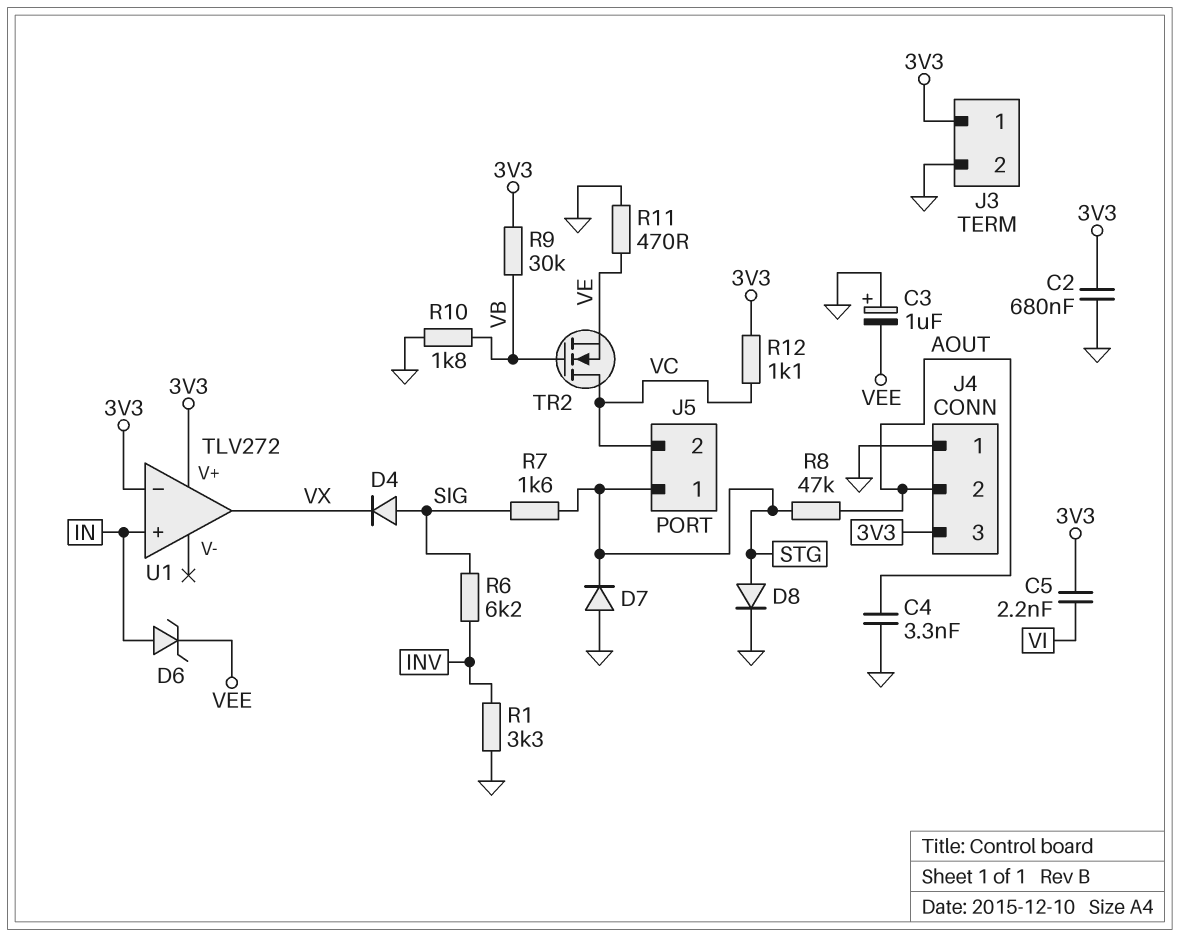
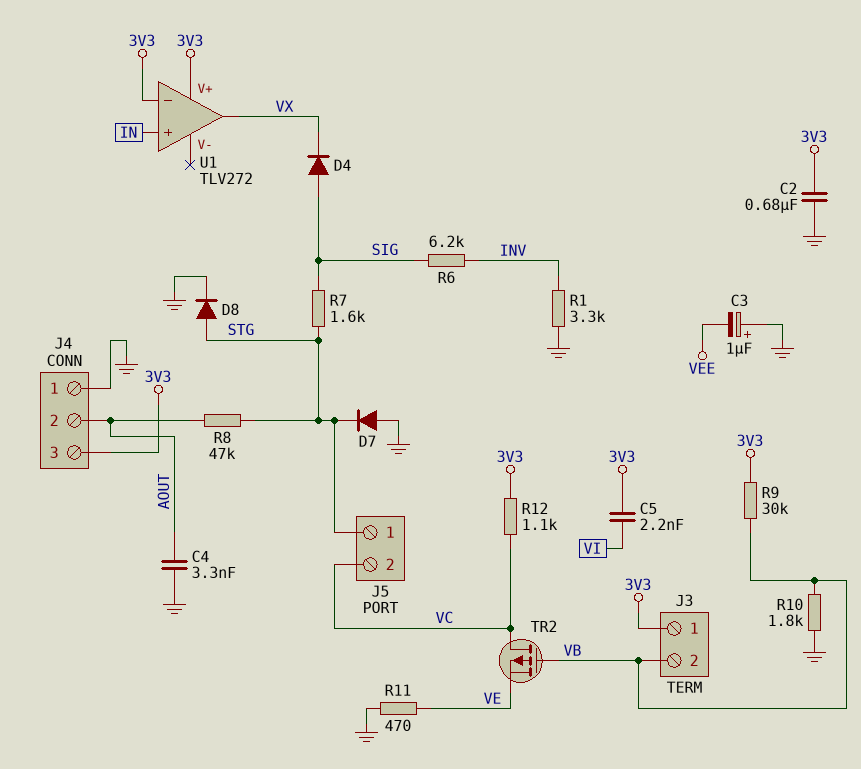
D6: zener (A IN, K VEE) -> none
J3 pin 2: GND -> VB
TR2: NMOS (G VB, D VC, S VE) -> PMOS (G VB, D VC, S VE)

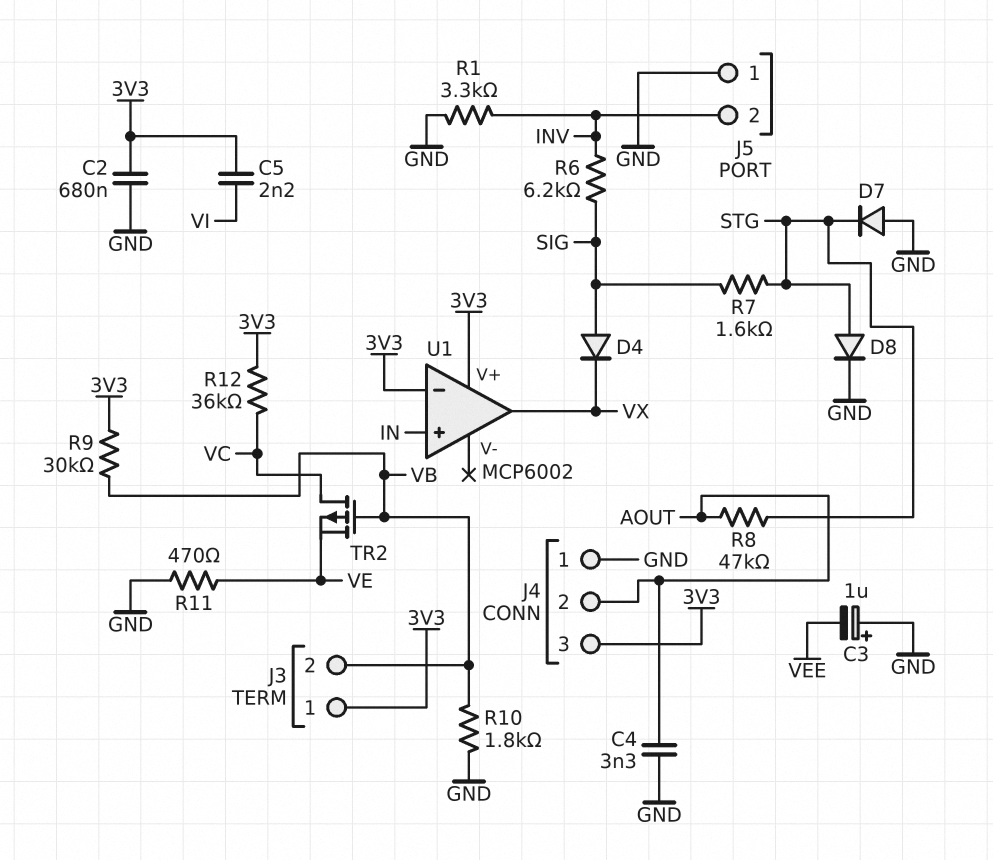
J5 pin 1: STG -> GND
J5 pin 2: VC -> INV
R12: 1.1k (3V3, VC) -> 36k (3V3, VC)
U1: TLV272 -> MCP6002

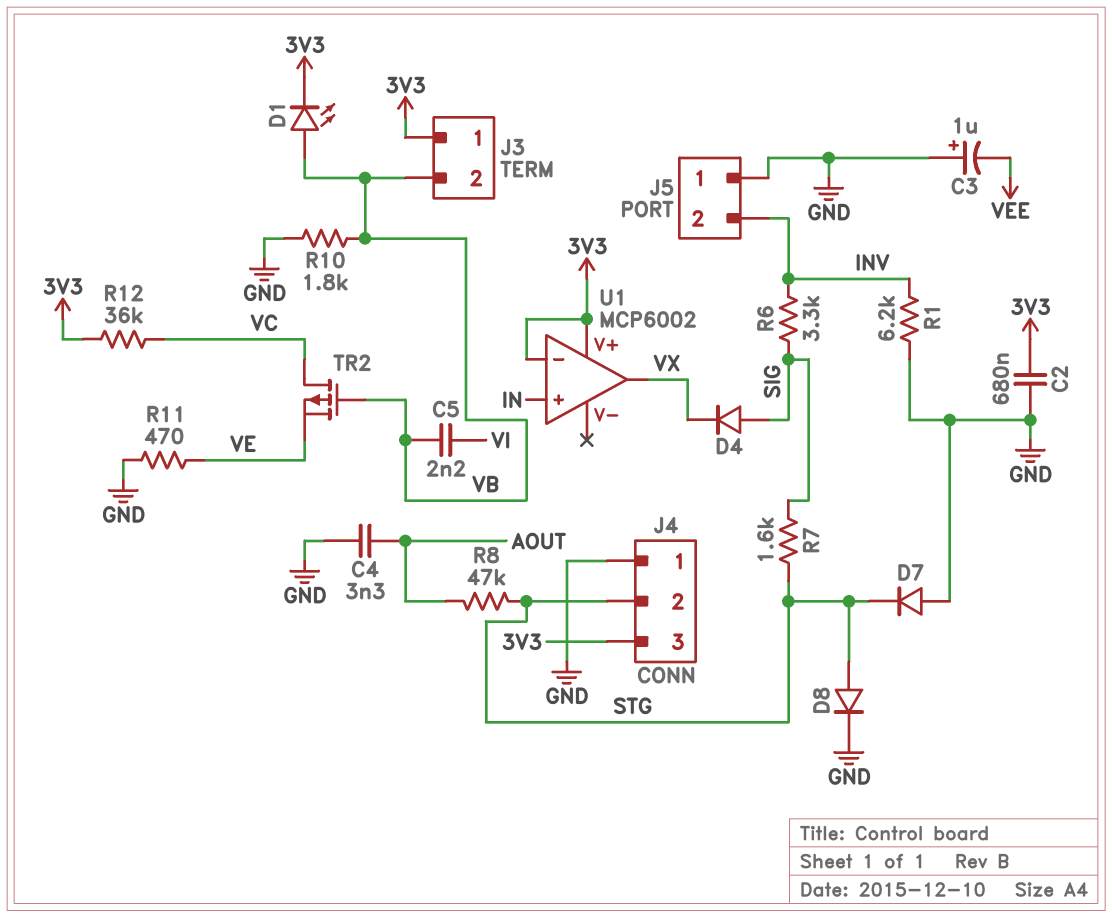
C5: 2.2nF (3V3, VI) -> 2.2nF (VB, VI)
D1: none -> LED (A VB, K 3V3)
J4 pin 2: AOUT -> STG
R1: 3.3k (GND, INV) -> 6.2k (GND, INV)
R6: 6.2k (INV, SIG) -> 3.3k (INV, SIG)
R9: 30k (3V3, VB) -> none

